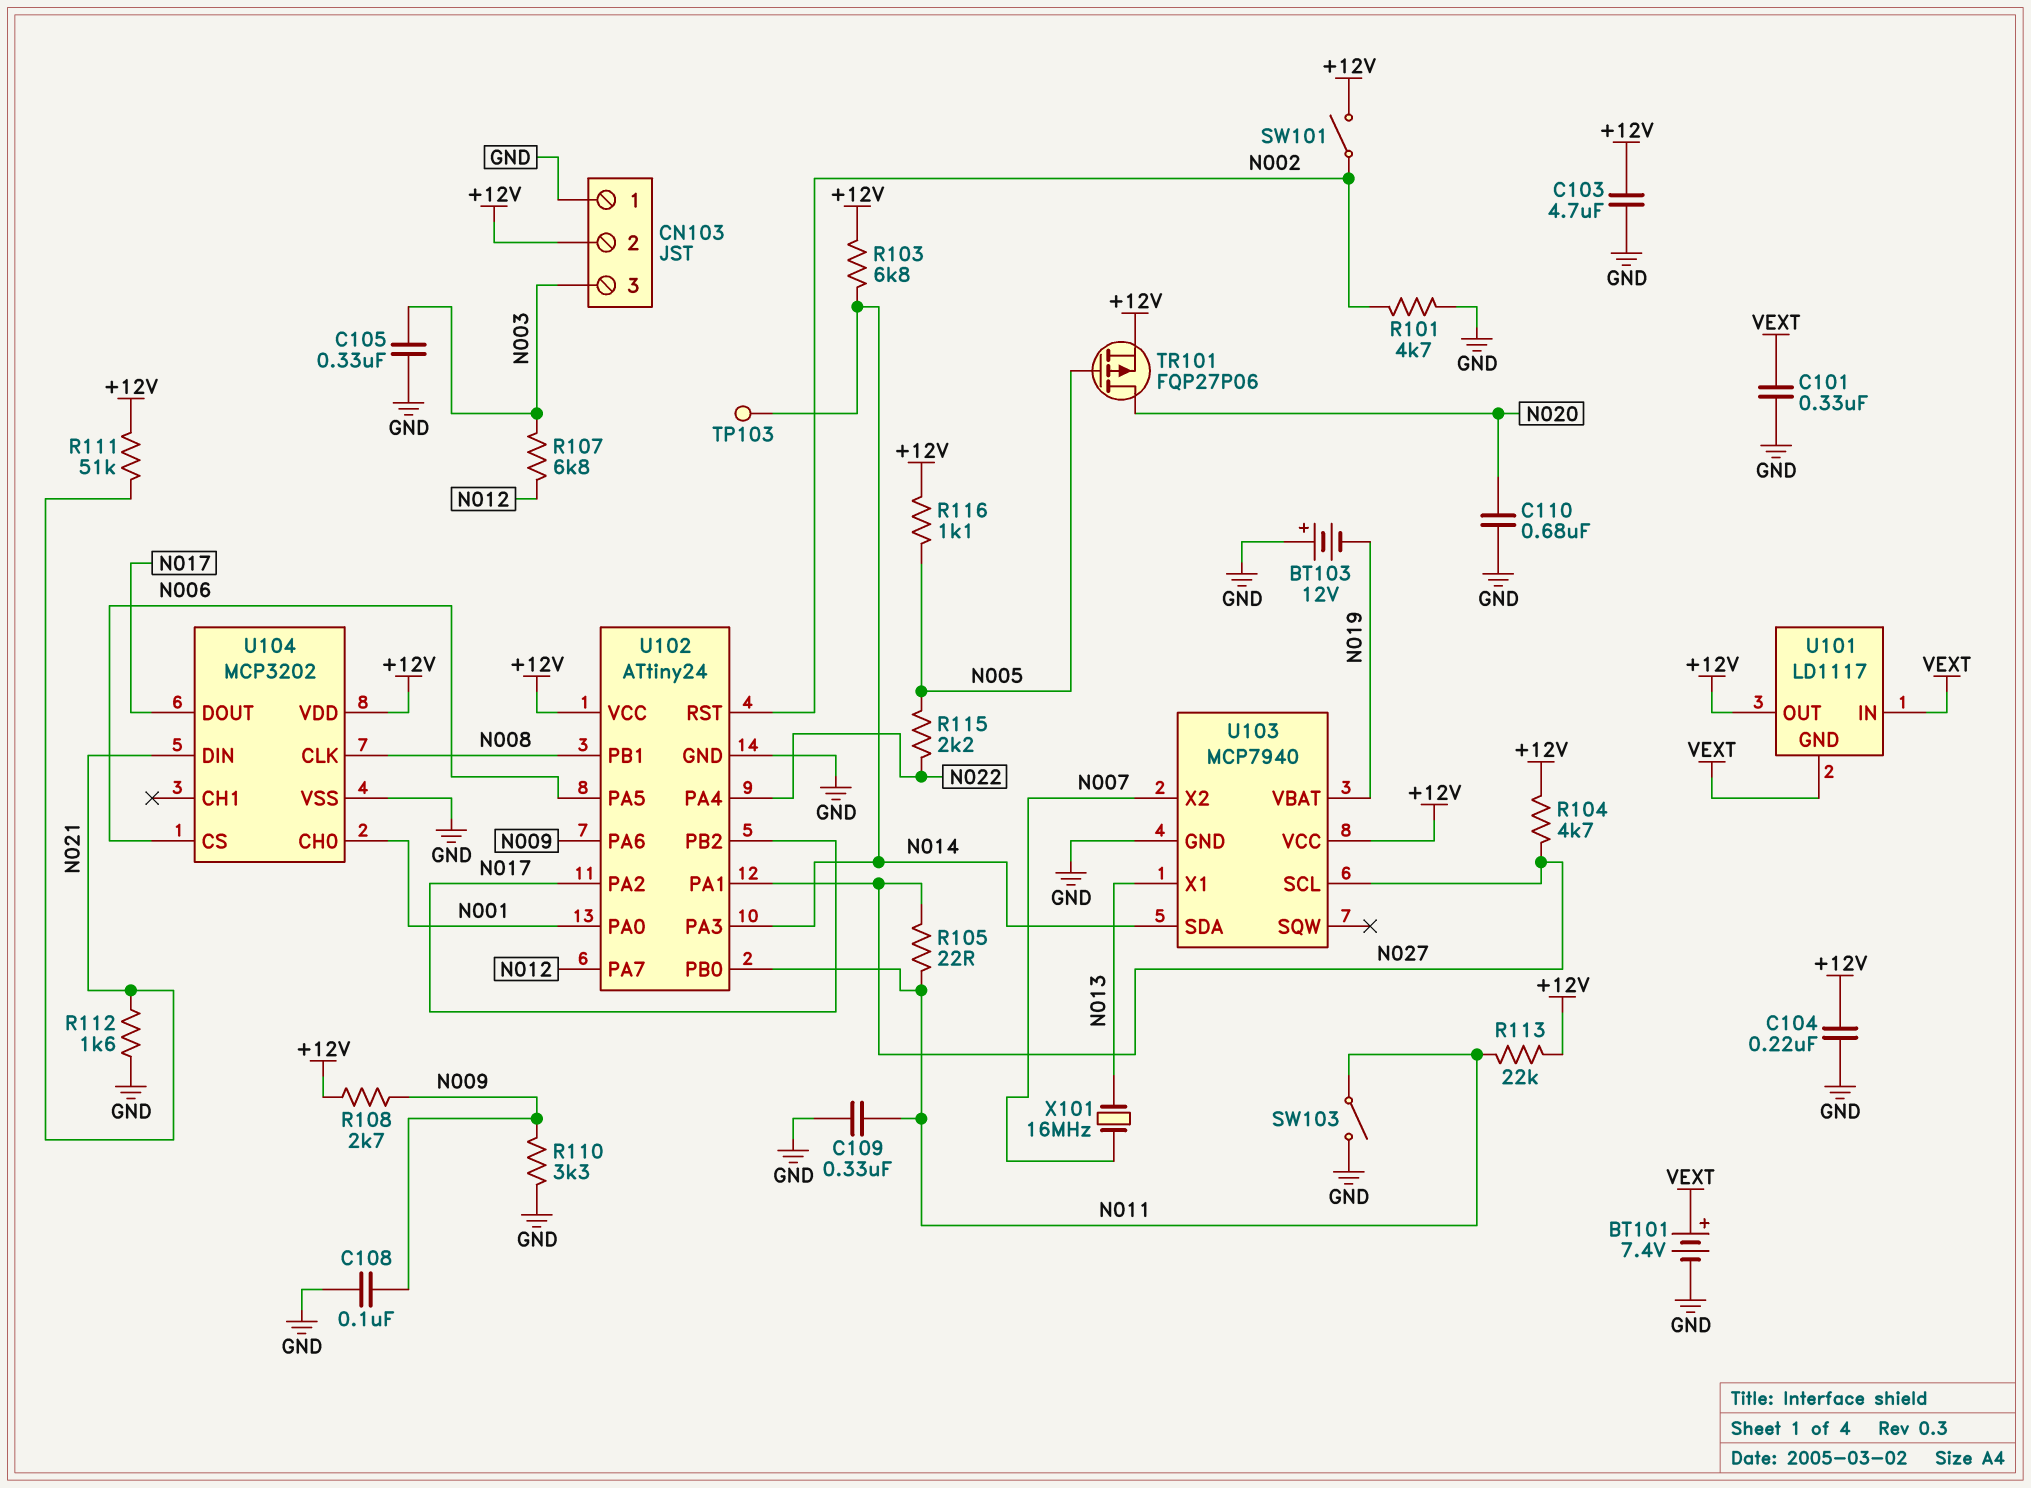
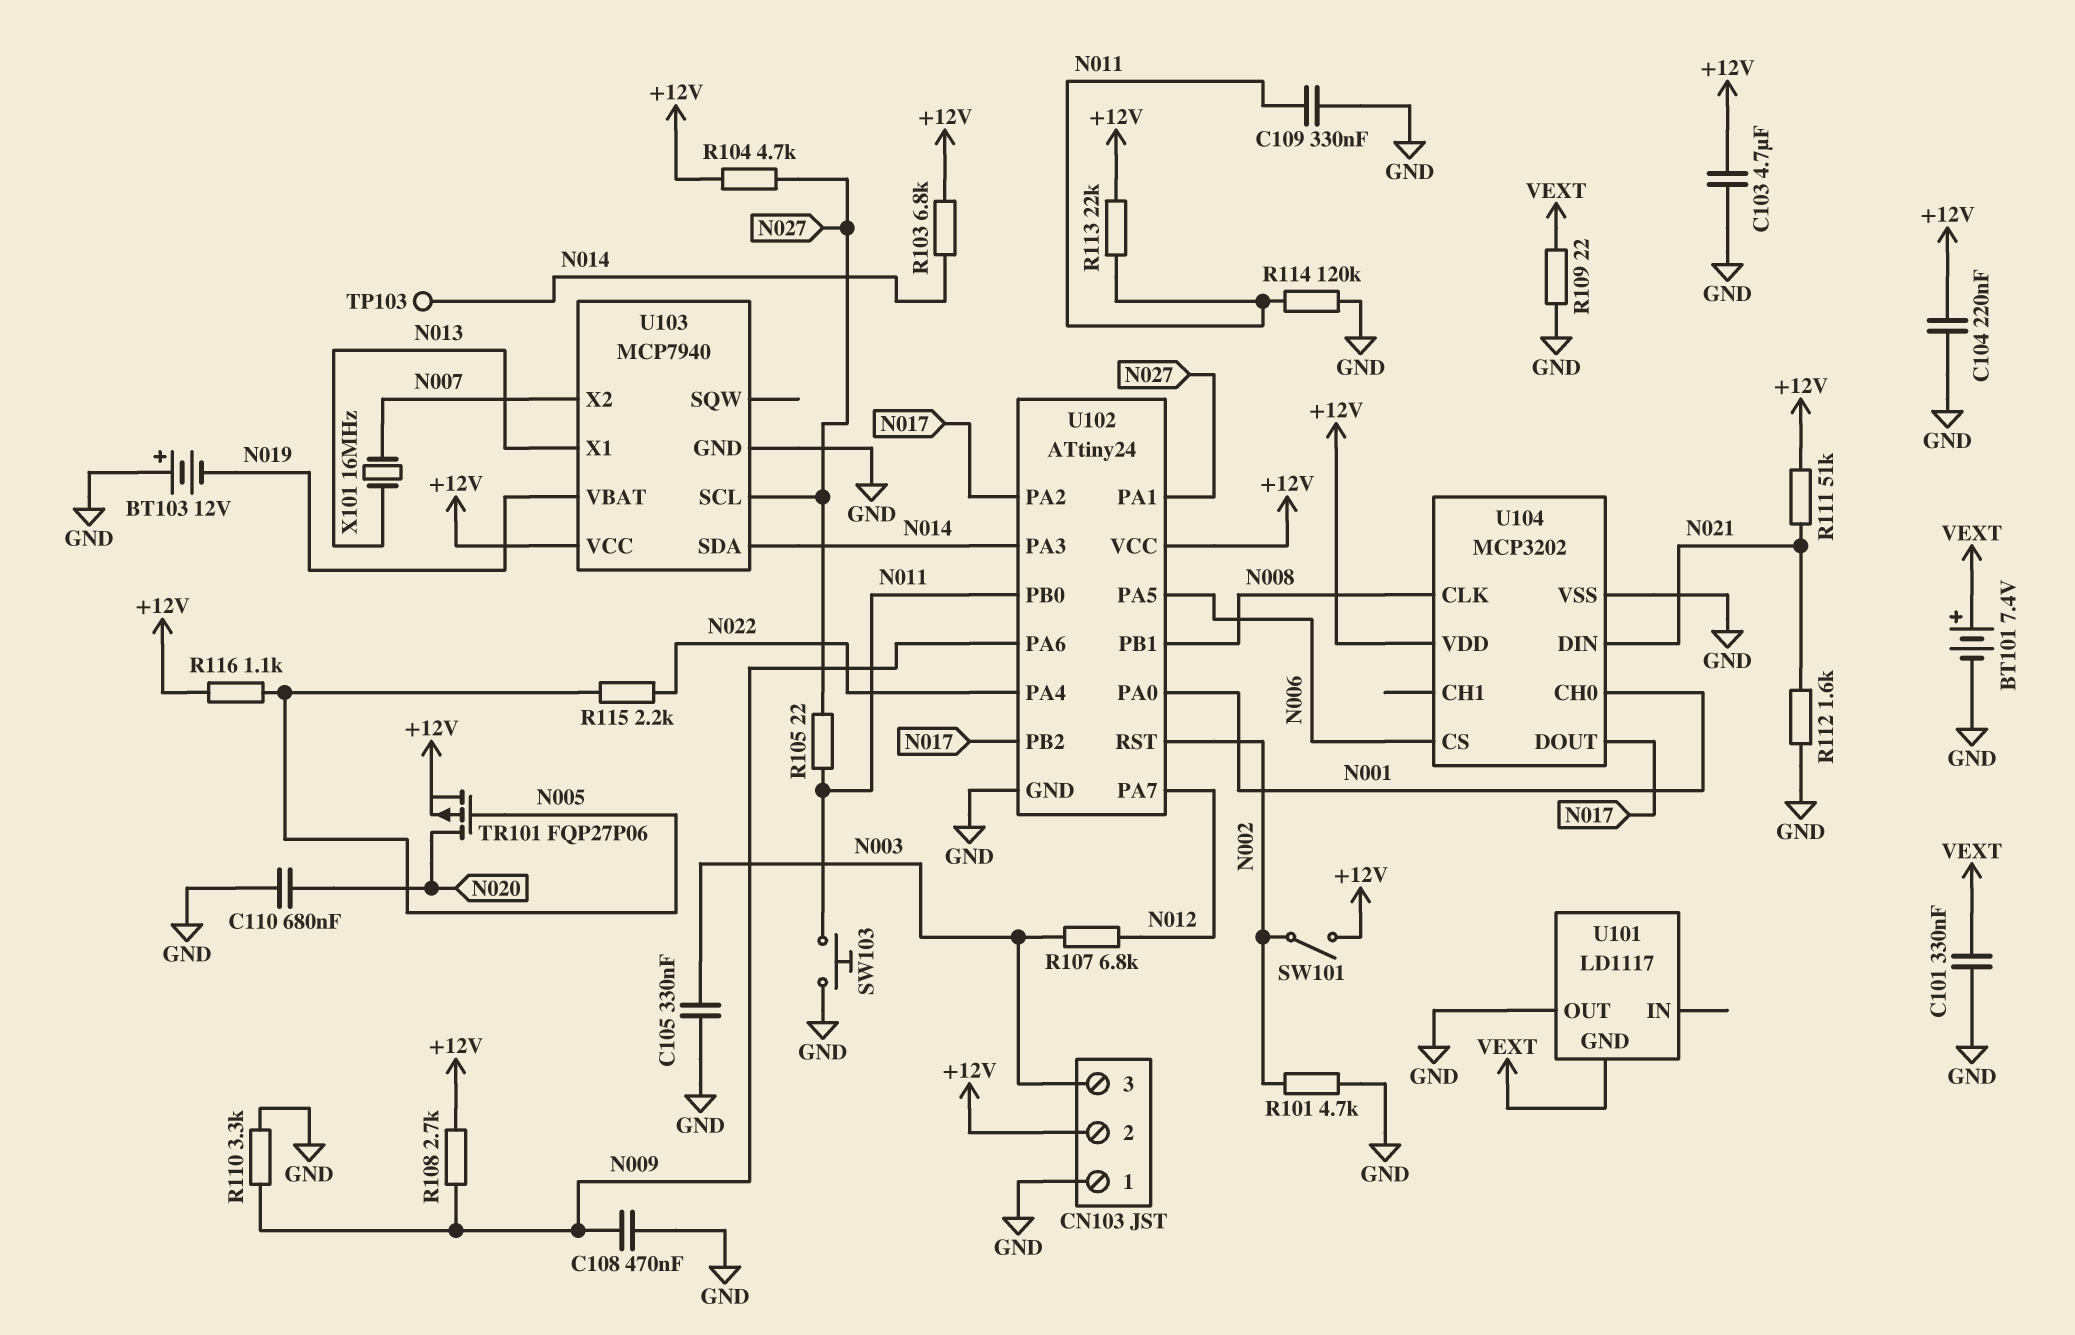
C108: 100nF (GND, N009) -> 470nF (GND, N009)
R109: none -> 22 (GND, VEXT)
R114: none -> 120k (GND, N011)
SW103: switch (GND, N011) -> button (GND, N011)
U101 pin IN: VEXT -> none
U101 pin OUT: +12V -> GND

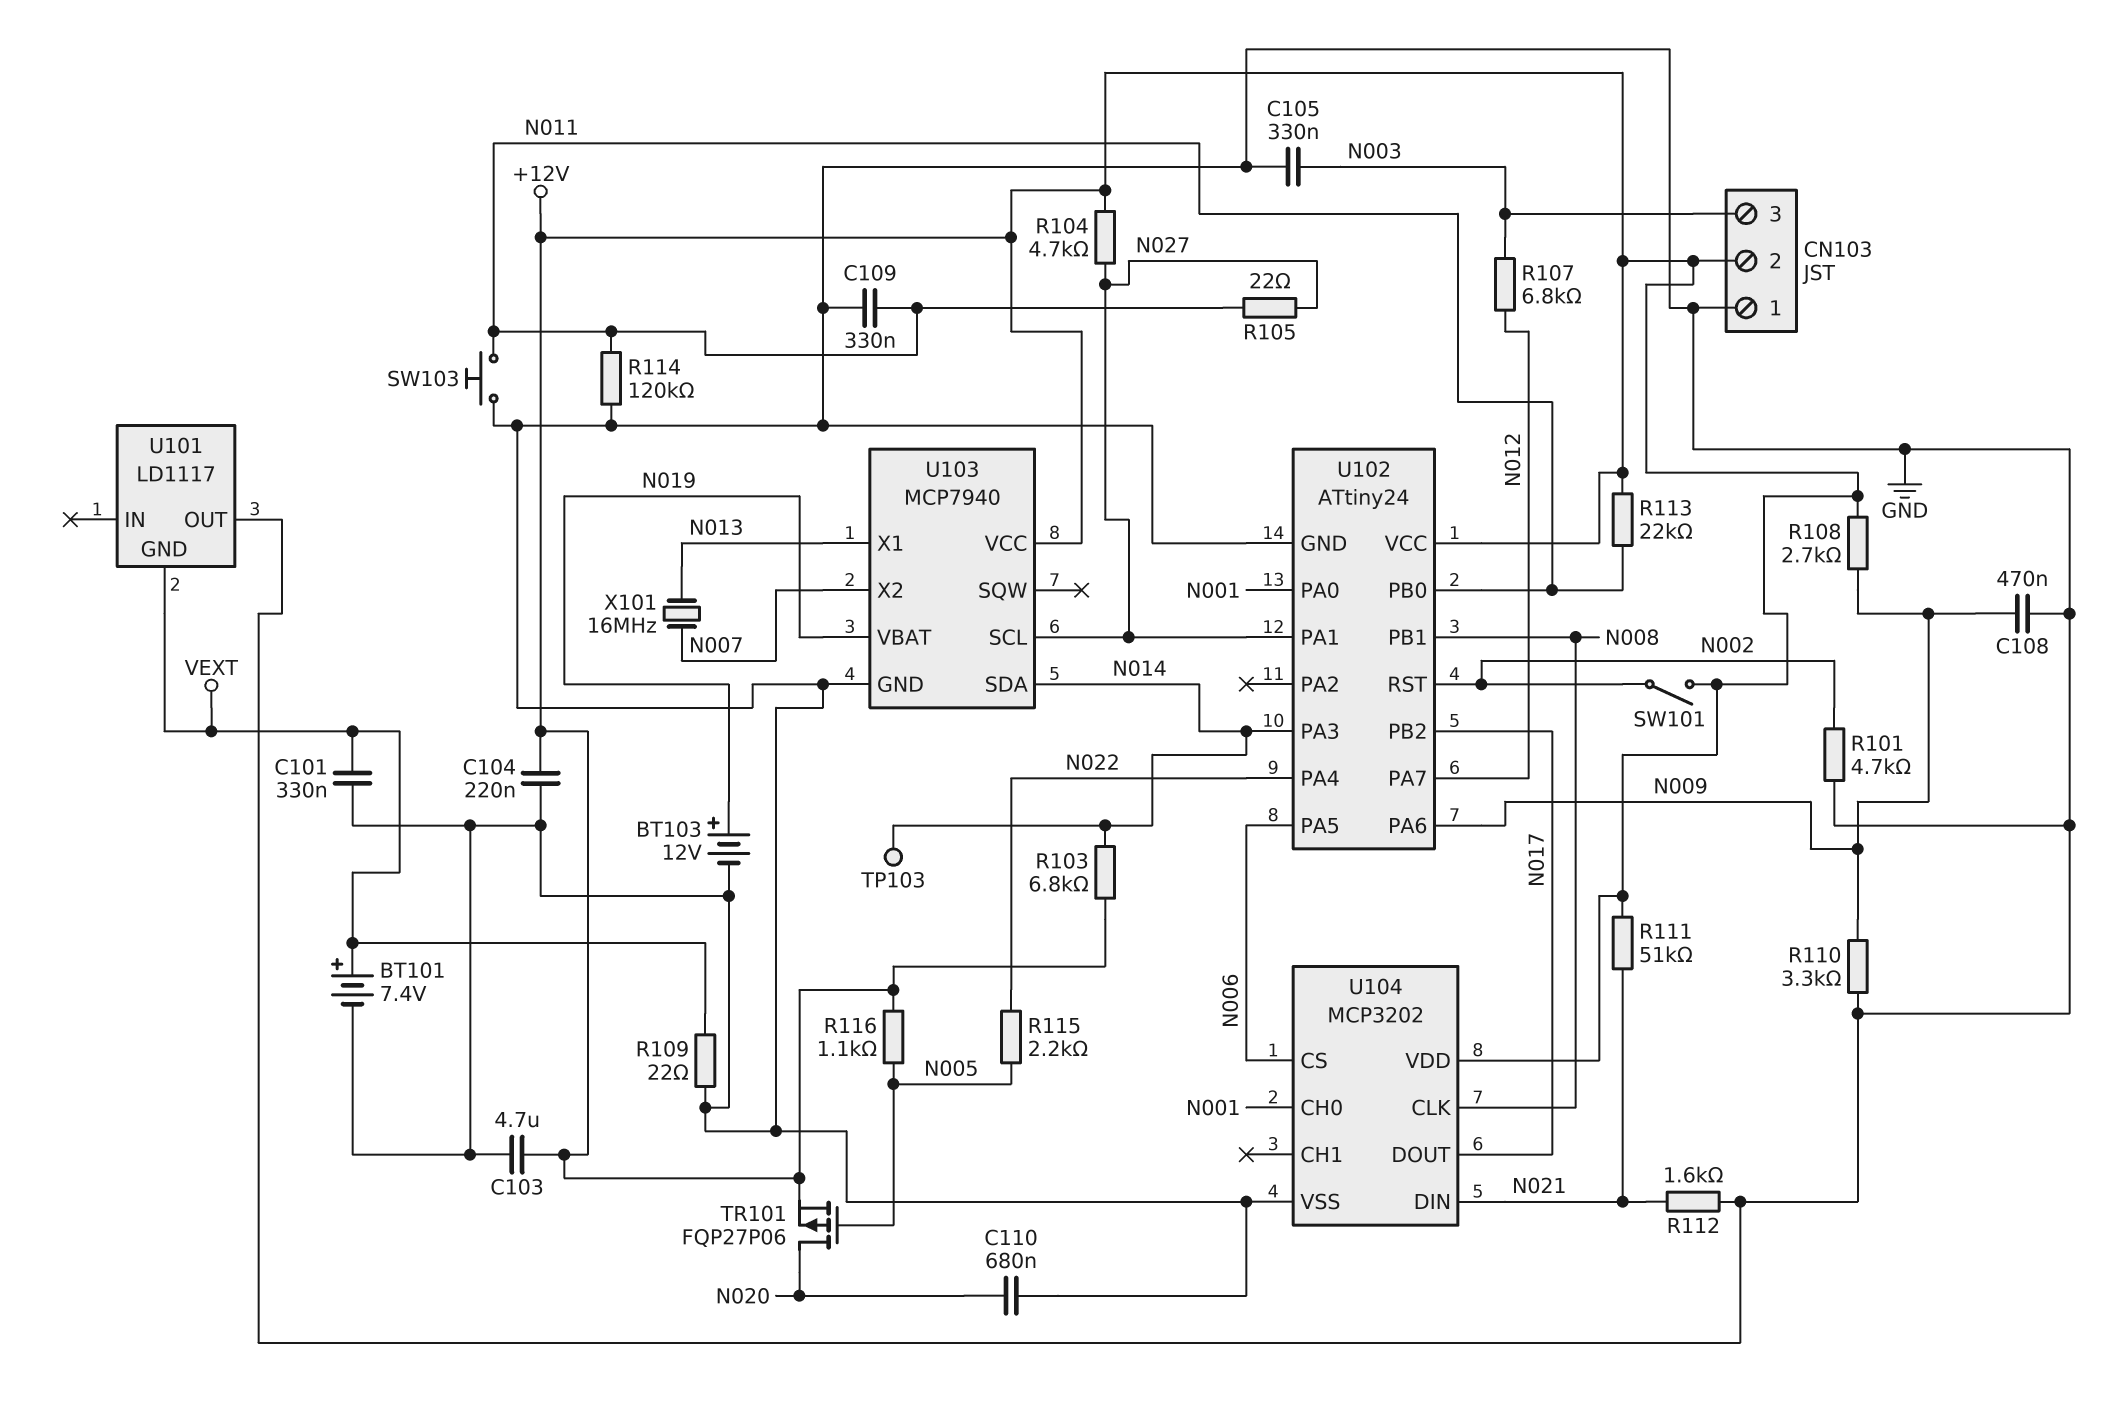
BT103: 12V (plus GND, minus N019) -> 12V (plus N019, minus GND)
U102 pin PA2: N017 -> none

